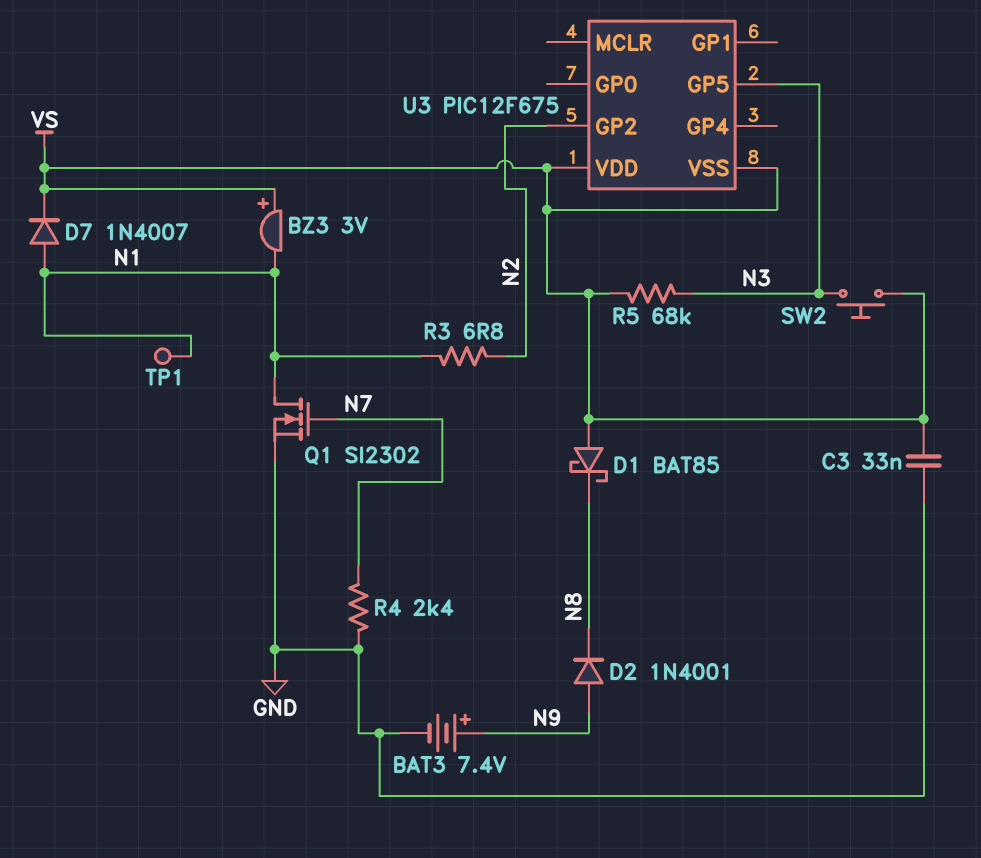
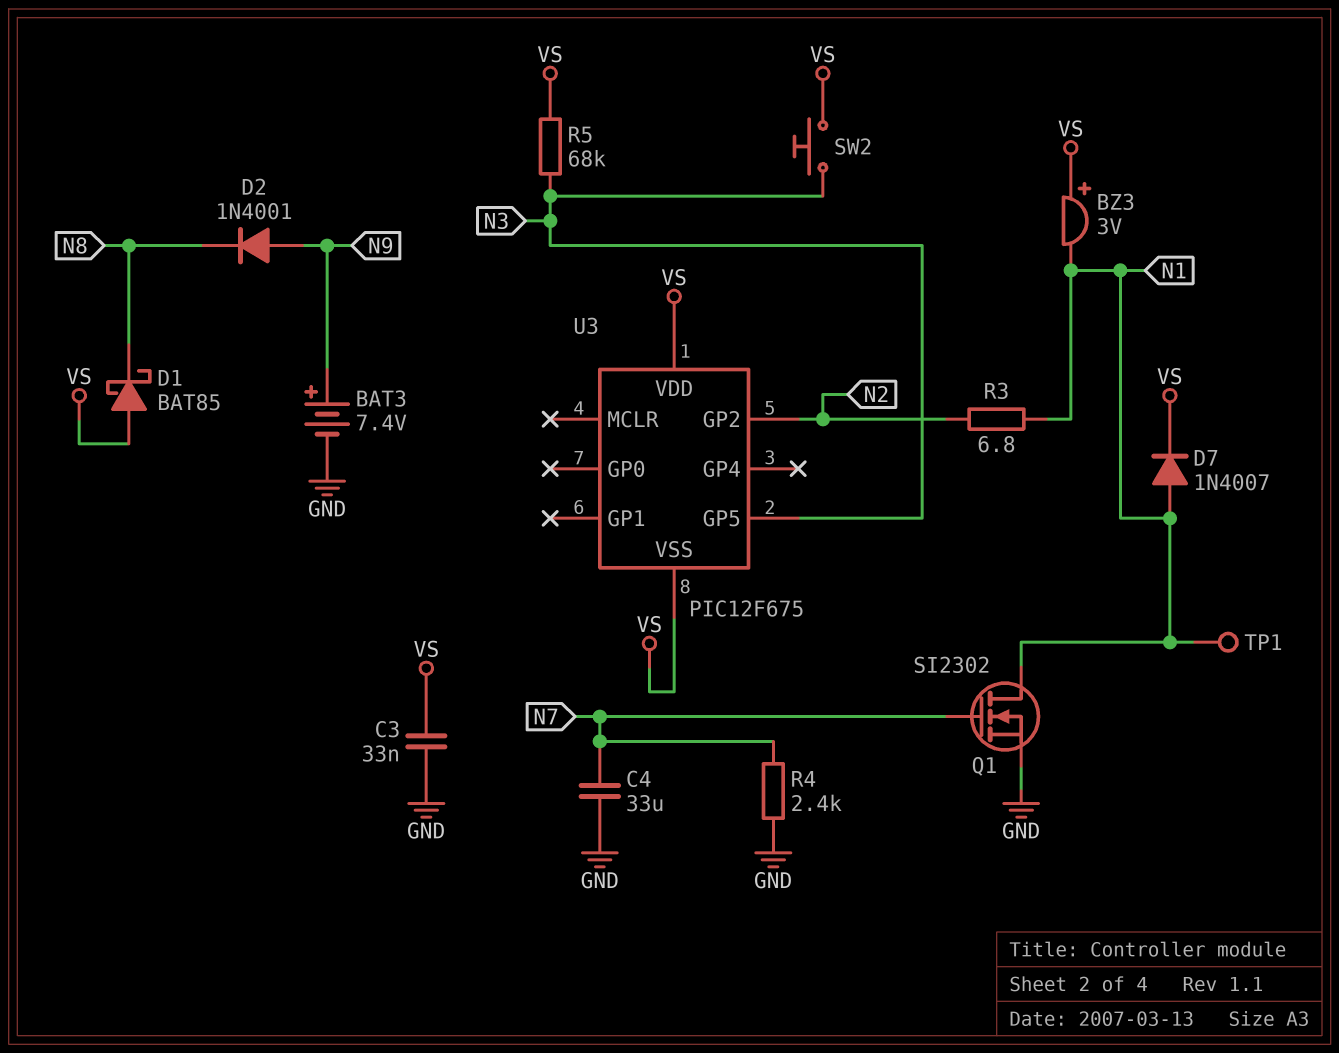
C4: none -> 33uF (GND, N7)

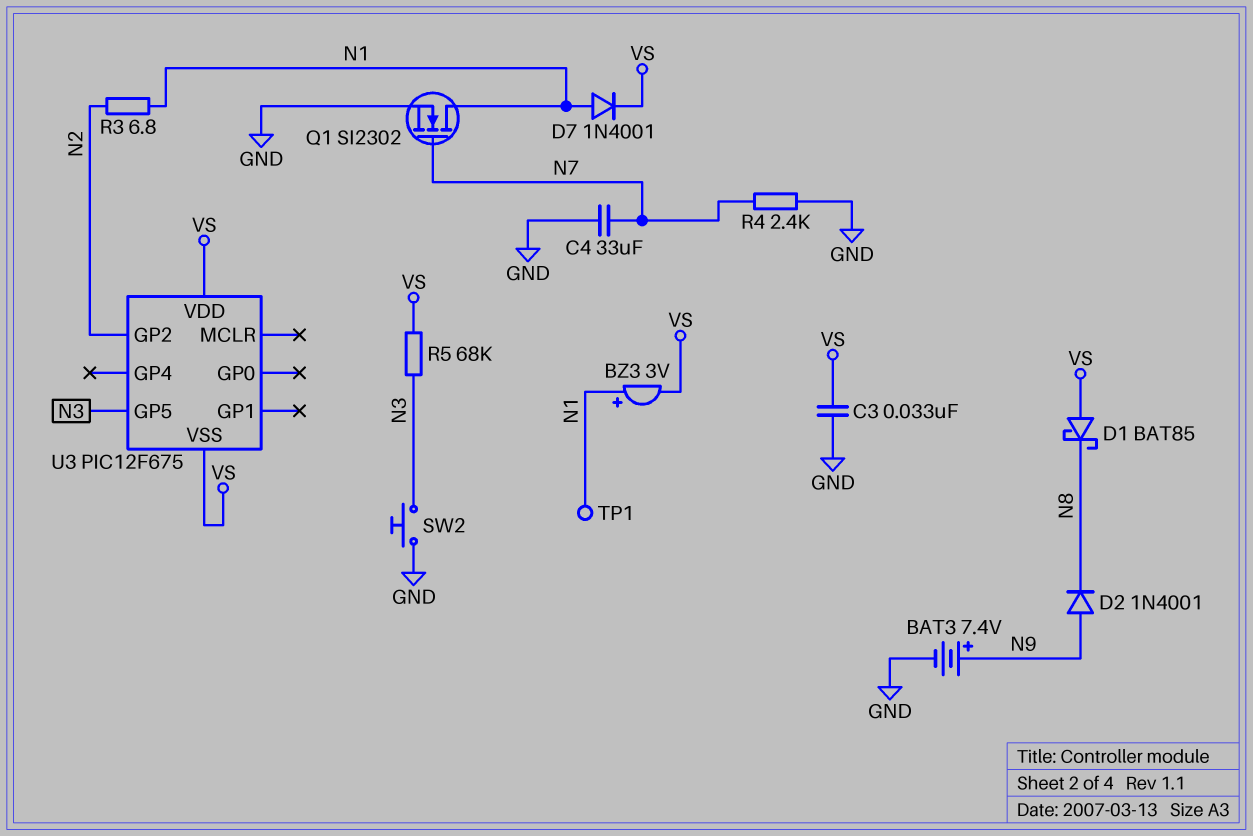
BZ3: buzzer 3V (plus VS, minus N1) -> buzzer 3V (plus N1, minus VS)
D7: diode 1N4007 (A N1, K VS) -> diode 1N4001 (A N1, K VS)
SW2: button (N3, VS) -> button (GND, N3)

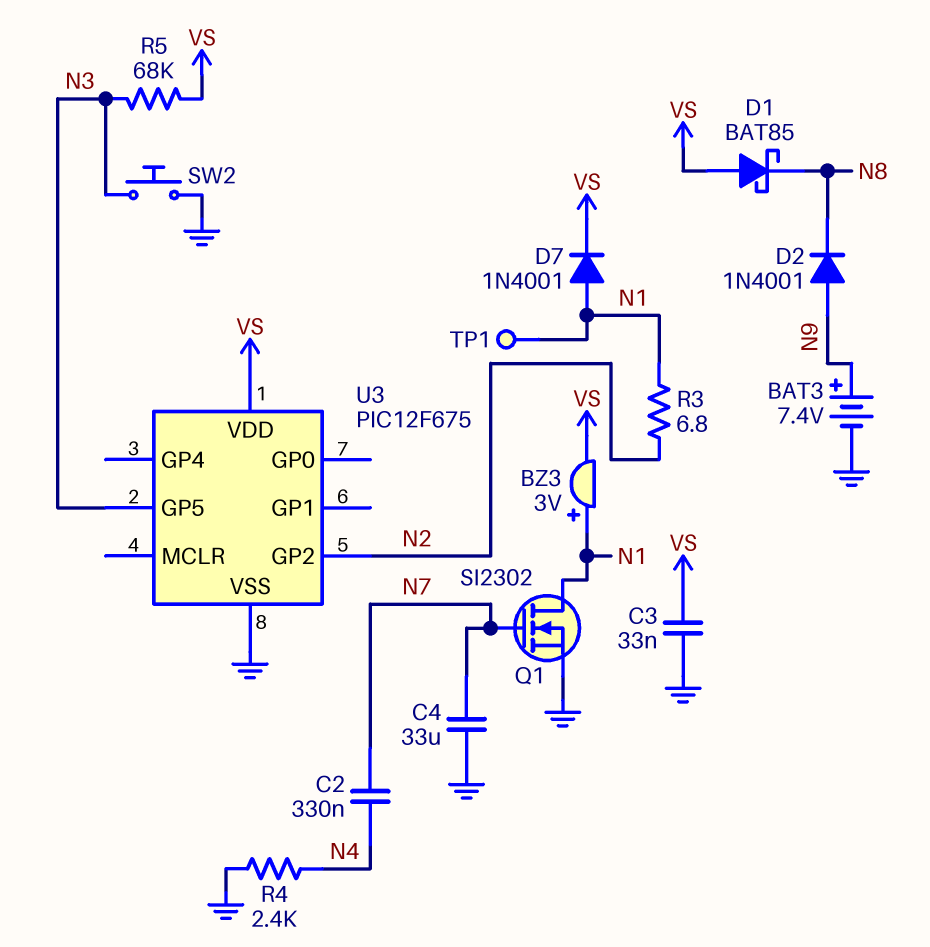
C2: none -> 330nF (N4, N7)
R4: 2.4k (GND, N7) -> 2.4k (GND, N4)
U3 pin VSS: VS -> GND

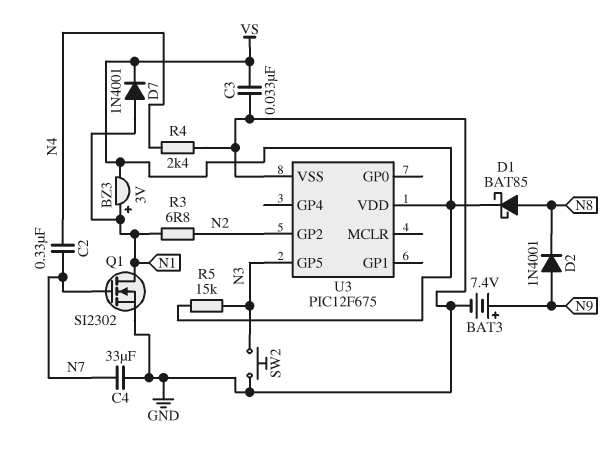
D1: schottky BAT85 (A VS, K N8) -> schottky BAT85 (A N8, K VS)
R5: 68k (N3, VS) -> 15k (N3, VS)
TP1: test point (N1) -> none

